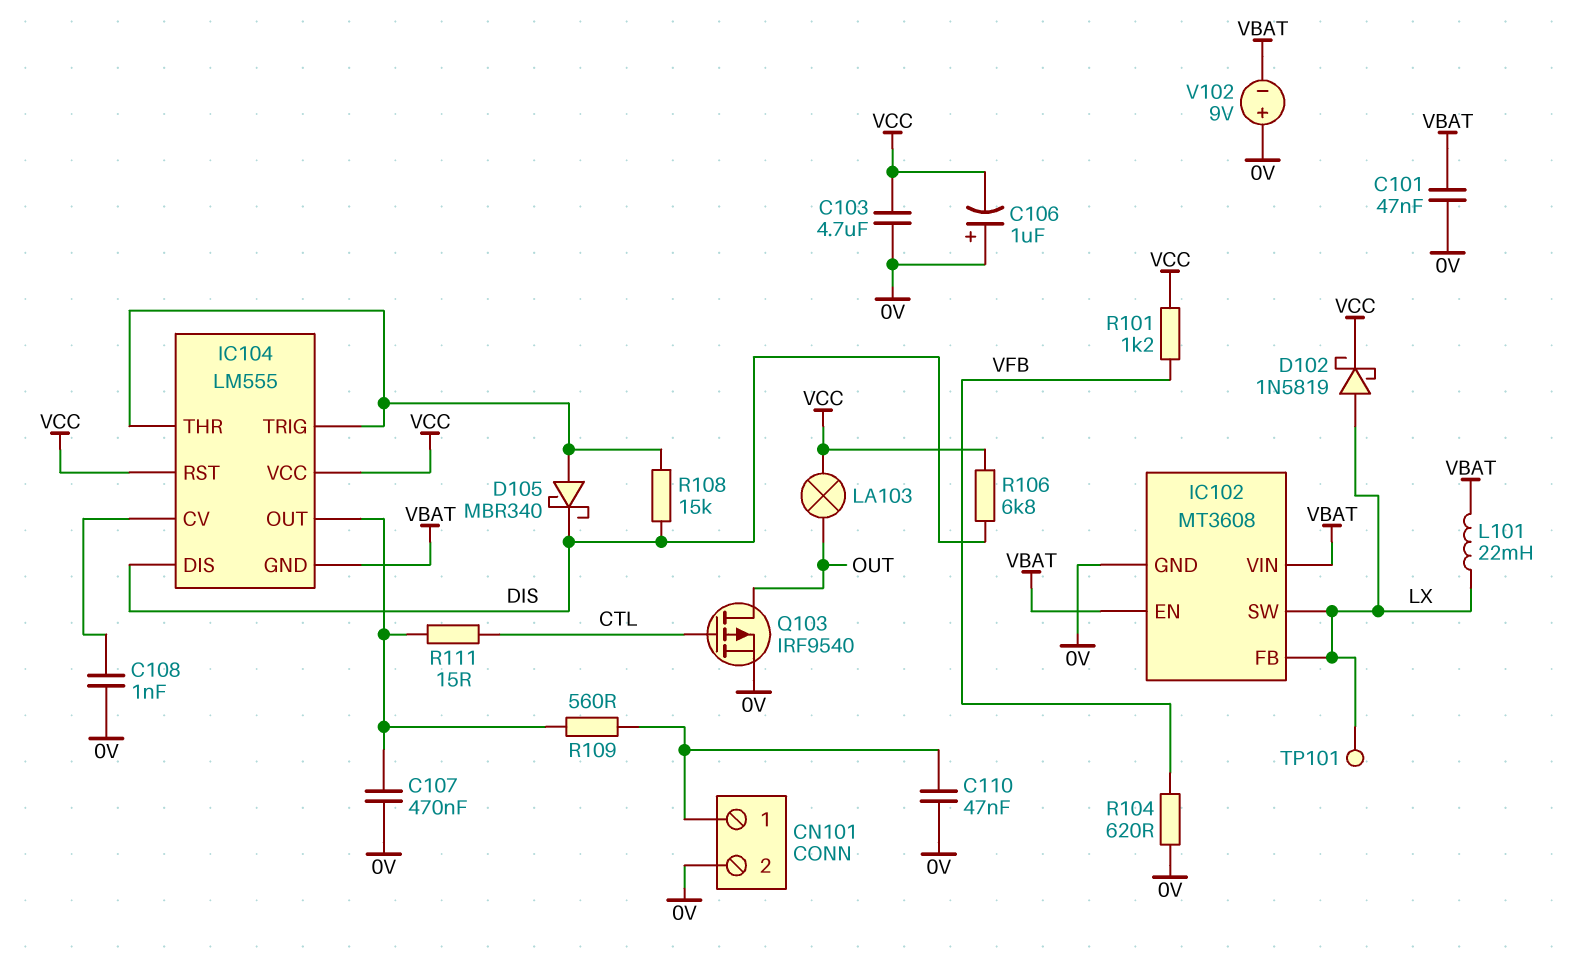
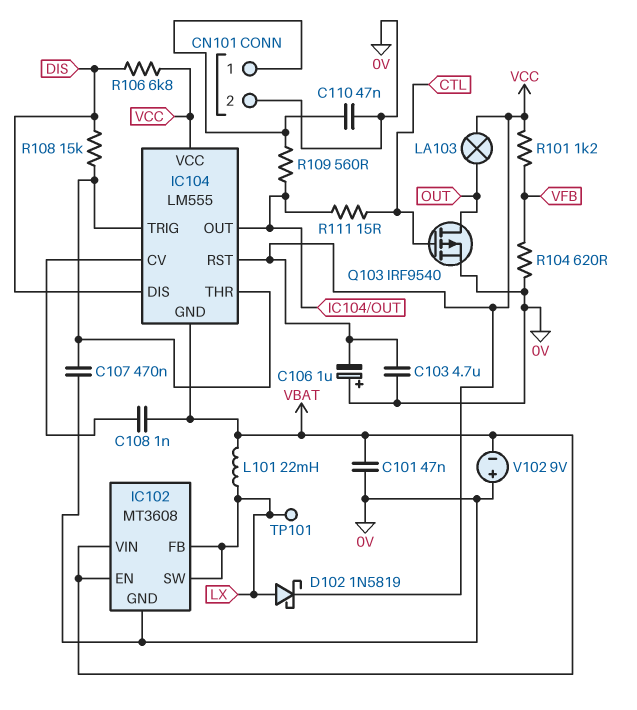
C107: 470nF (0V, IC104/OUT) -> 470nF (0V, IC104/THR)
C108: 1nF (0V, IC104/CV) -> 1nF (IC104/CV, VBAT)
D105: schottky MBR340 (A IC104/THR, K DIS) -> none

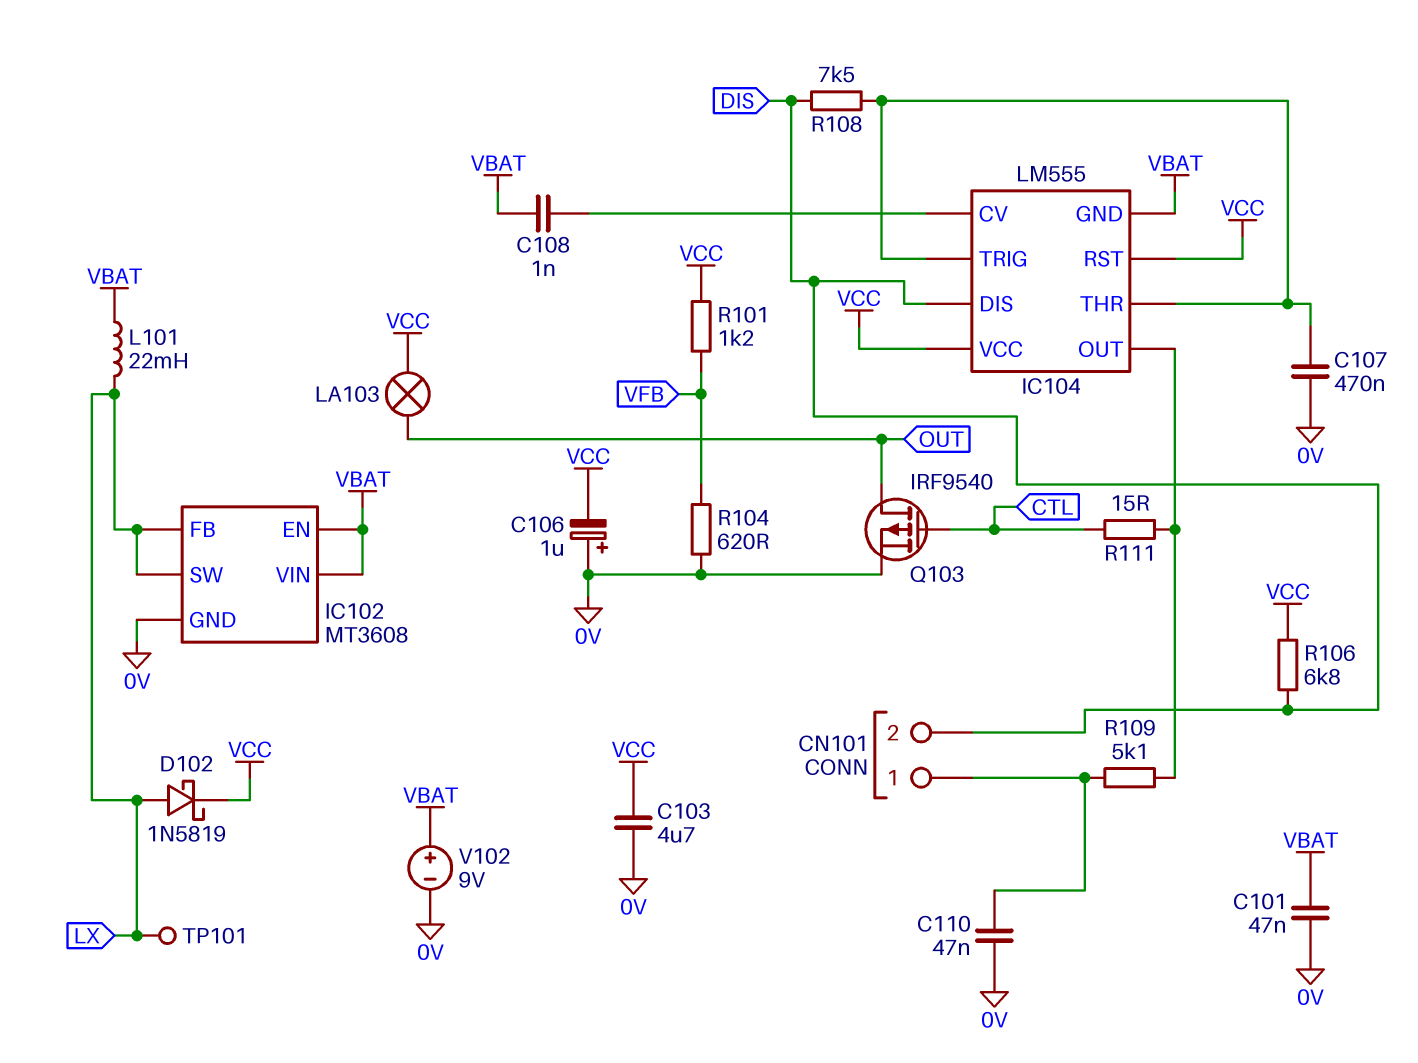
CN101 pin 2: 0V -> DIS
R108: 15k (DIS, IC104/THR) -> 7.5k (DIS, IC104/THR)
R109: 560 (CN101/1, IC104/OUT) -> 5.1k (CN101/1, IC104/OUT)
V102: 9V (plus 0V, minus VBAT) -> 9V (plus VBAT, minus 0V)

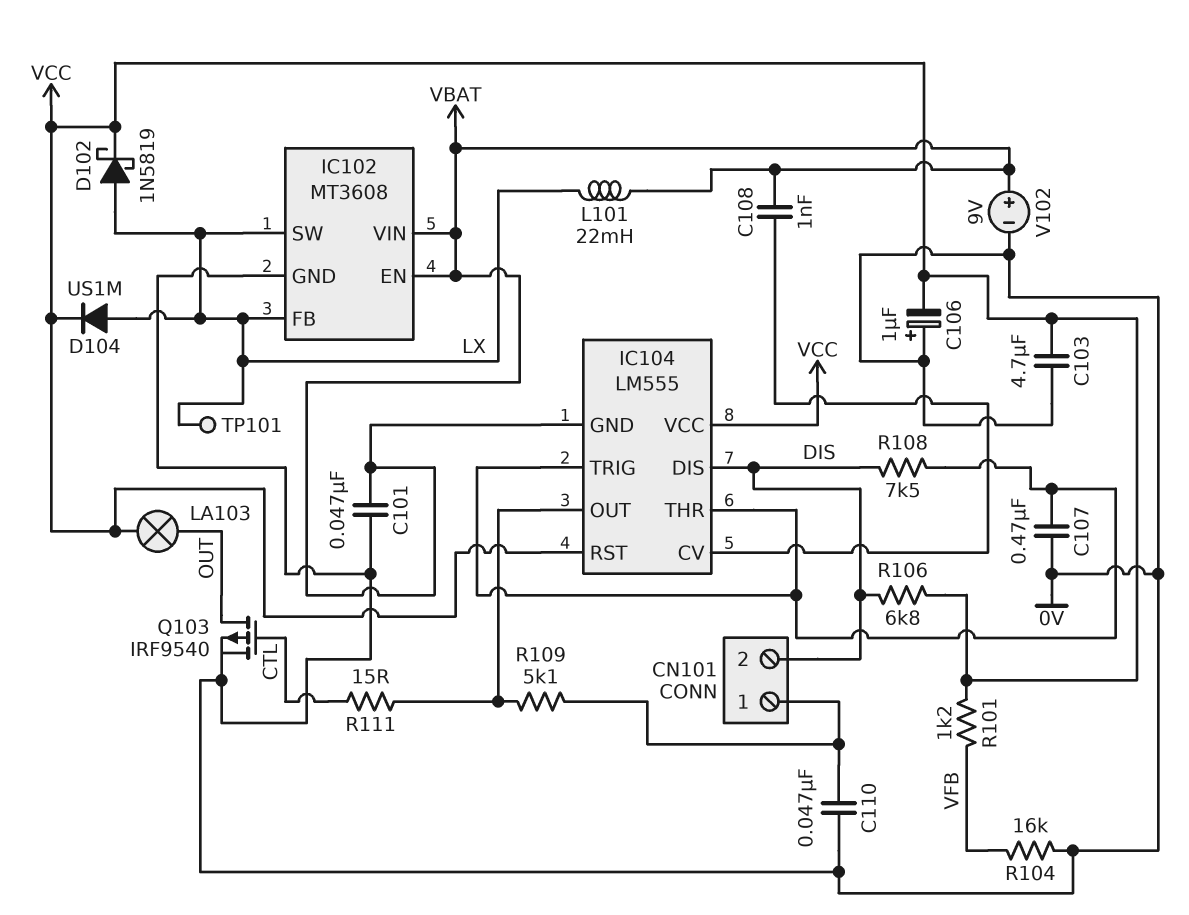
D104: none -> diode US1M (A LX, K VCC)
R104: 620 (0V, VFB) -> 16k (0V, VFB)

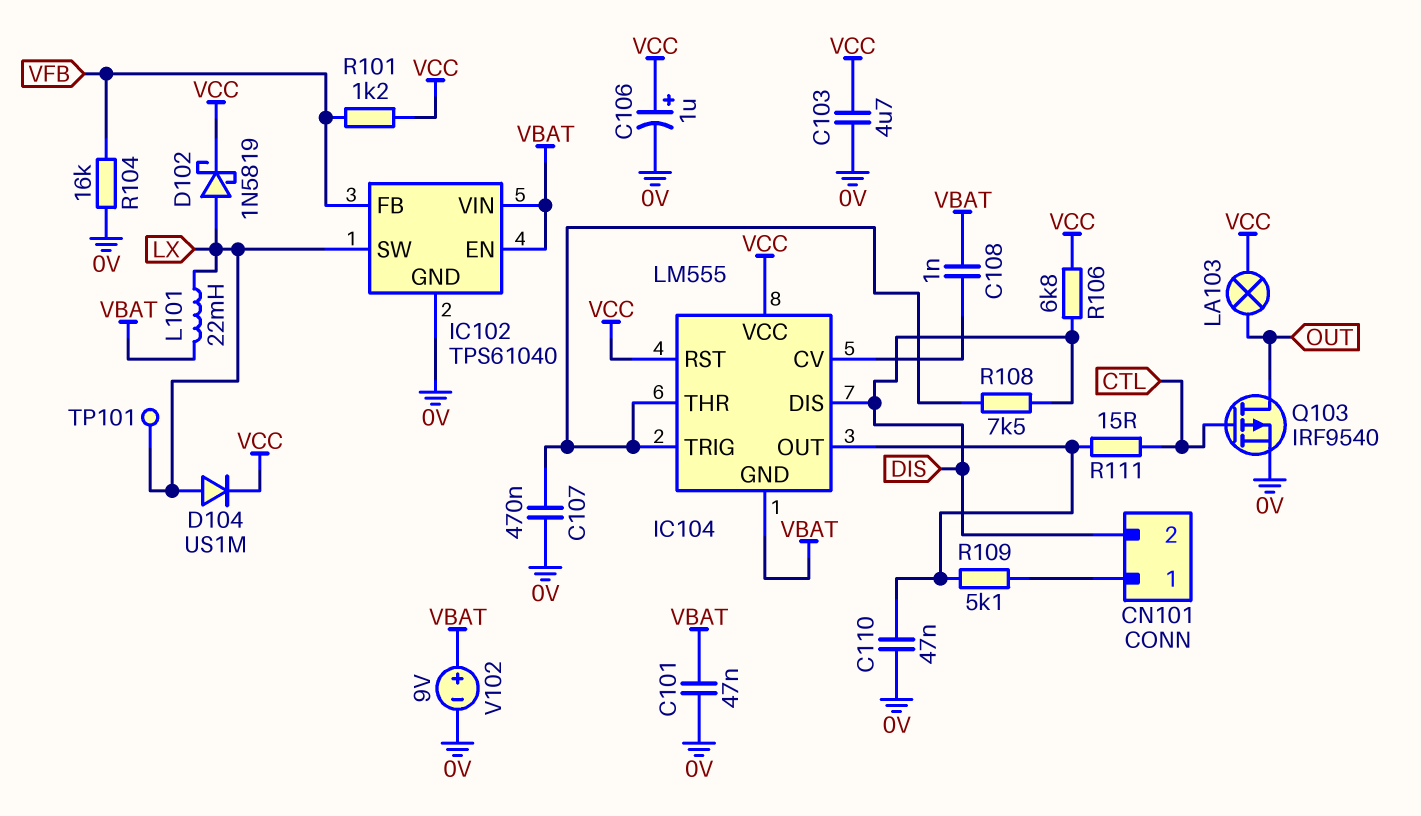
C106: 1uF (plus 0V, minus VCC) -> 1uF (plus VCC, minus 0V)
C110: 47nF (0V, CN101/1) -> 47nF (0V, IC104/OUT)
IC102: MT3608 -> TPS61040
IC102 pin FB: LX -> VFB

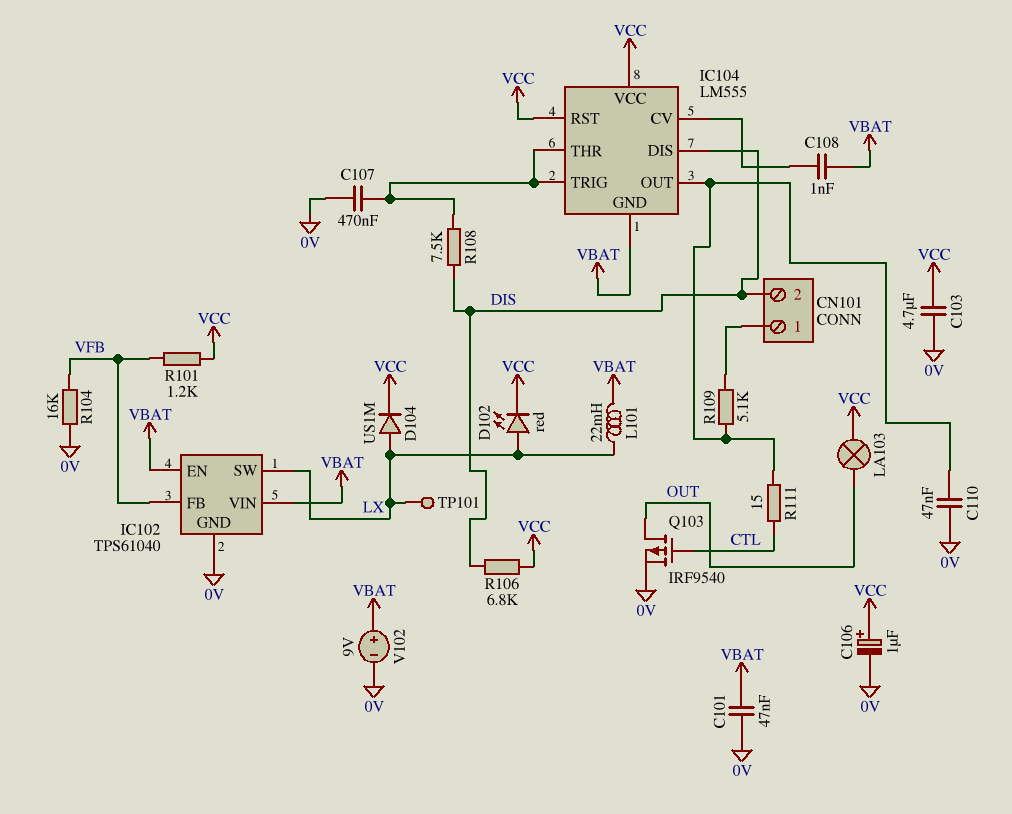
D102: schottky 1N5819 (A LX, K VCC) -> LED red (A LX, K VCC)

